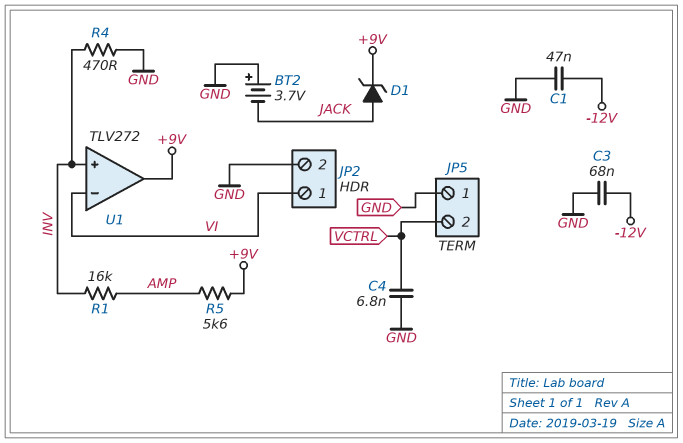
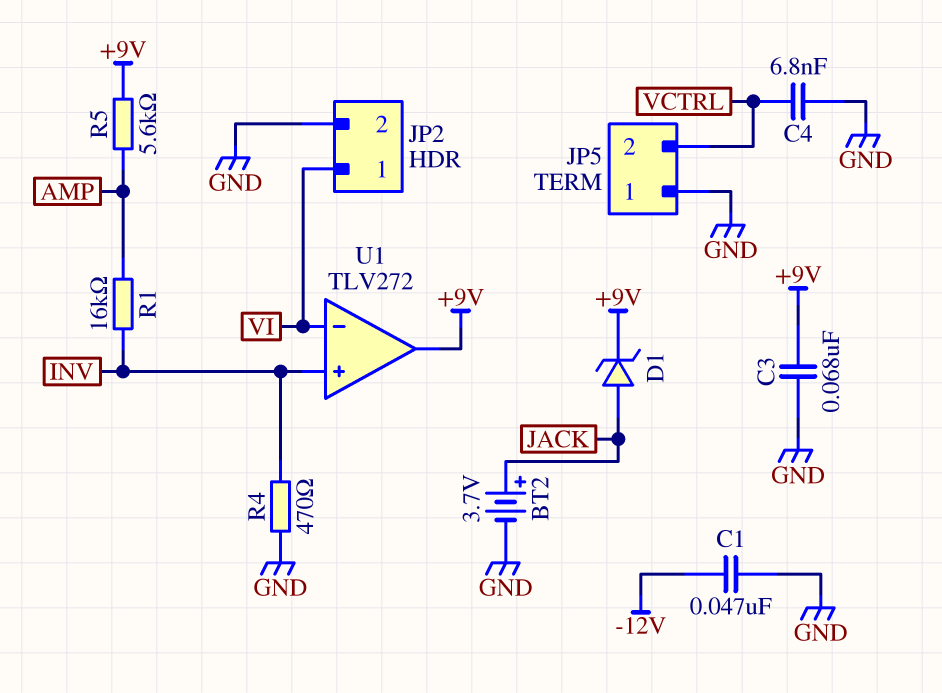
BT2: 3.7V (plus GND, minus JACK) -> 3.7V (plus JACK, minus GND)
C3: 68nF (-12V, GND) -> 68nF (+9V, GND)

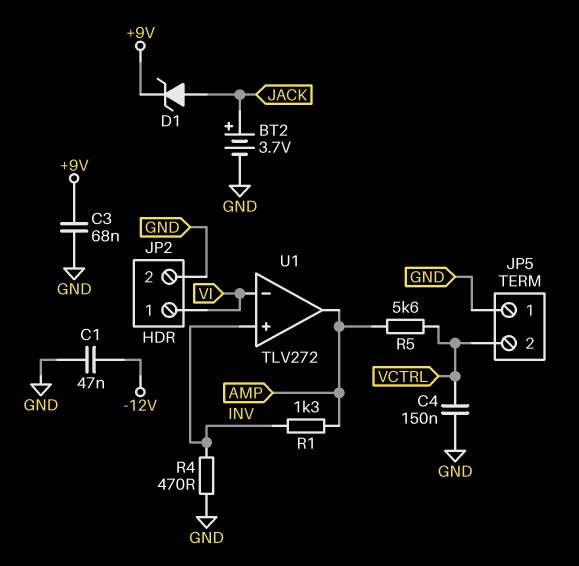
C4: 6.8nF (GND, VCTRL) -> 150nF (GND, VCTRL)
R1: 16k (AMP, INV) -> 1.3k (AMP, INV)
R5: 5.6k (+9V, AMP) -> 5.6k (AMP, VCTRL)
U1 pin out: +9V -> AMP

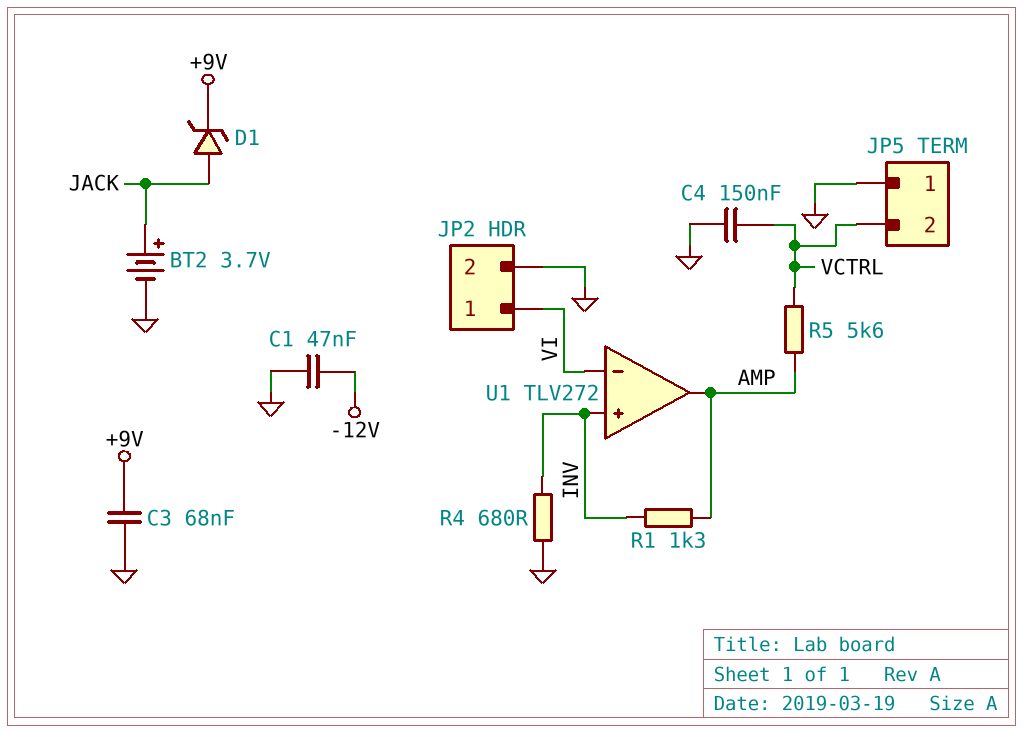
R4: 470 (GND, INV) -> 680 (GND, INV)

